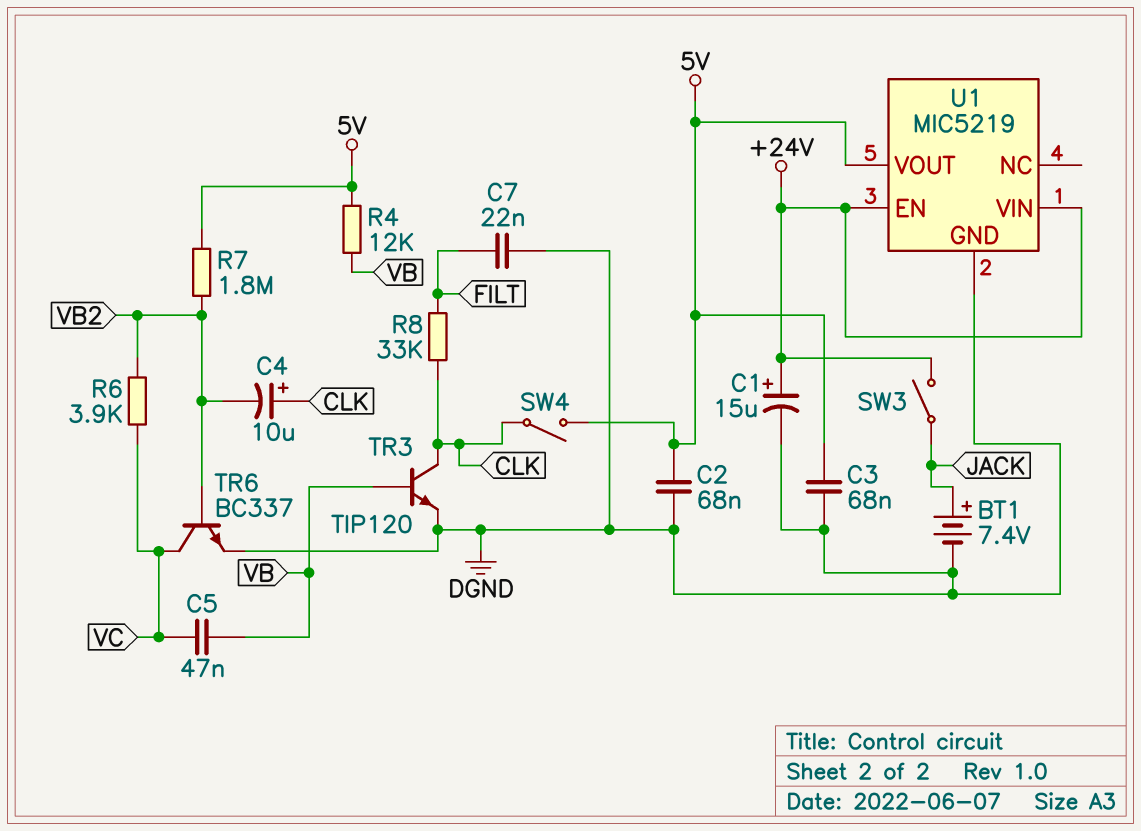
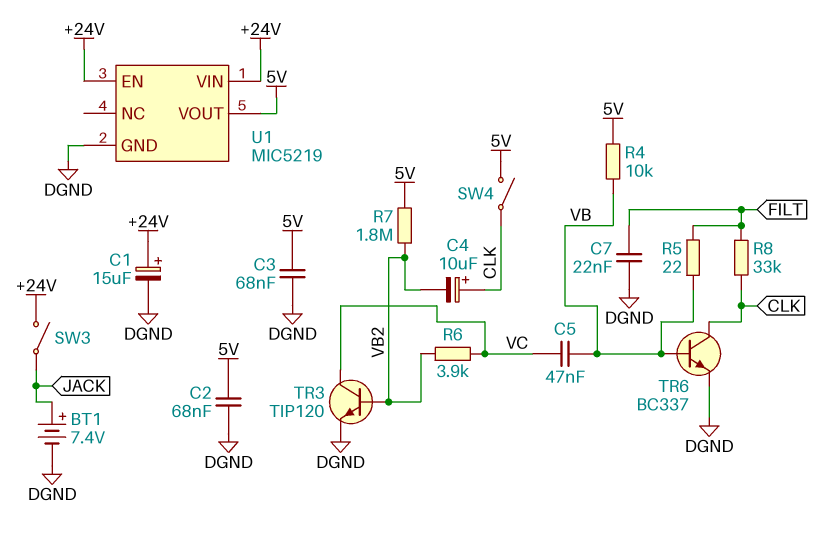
R4: 12k (5V, VB) -> 10k (5V, VB)
R5: none -> 22 (FILT, VB)
TR3: NPN TIP120 (B VB, C CLK, E DGND) -> NPN TIP120 (B VB2, C VC, E DGND)
TR6: NPN BC337 (B VB2, C VC, E DGND) -> NPN BC337 (B VB, C CLK, E DGND)

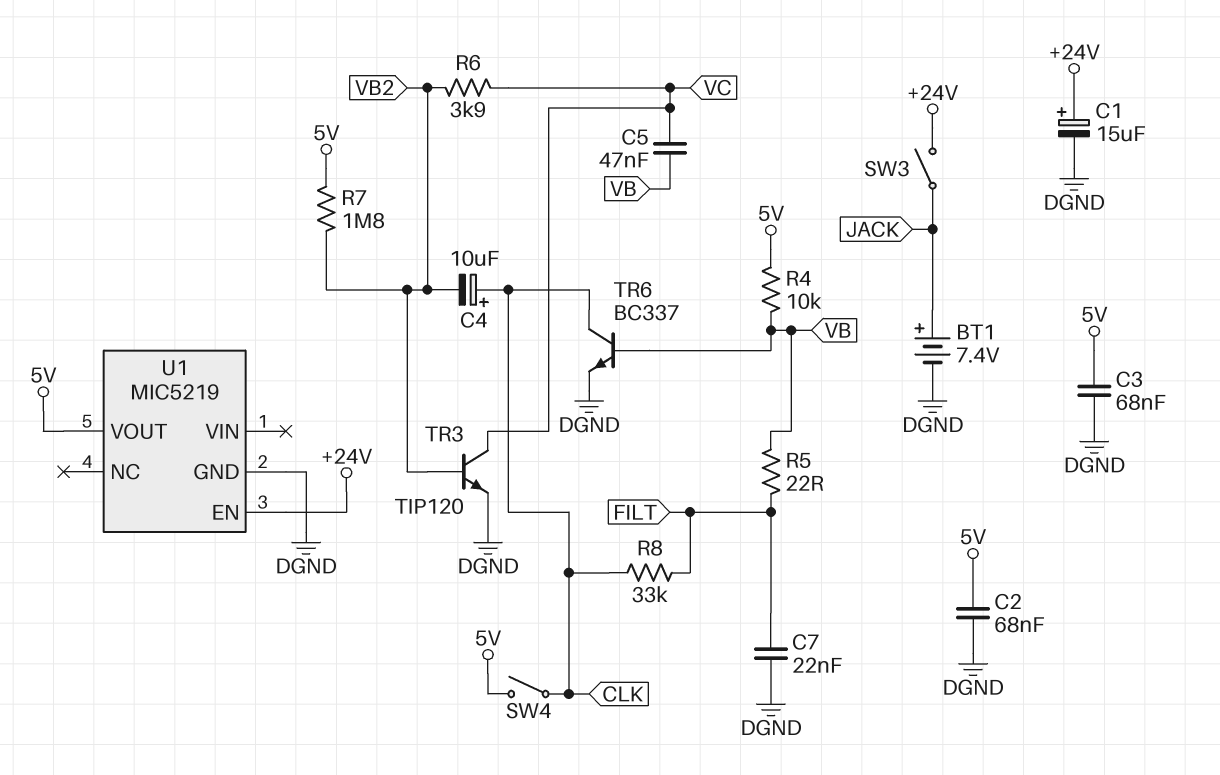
U1 pin VIN: +24V -> none

